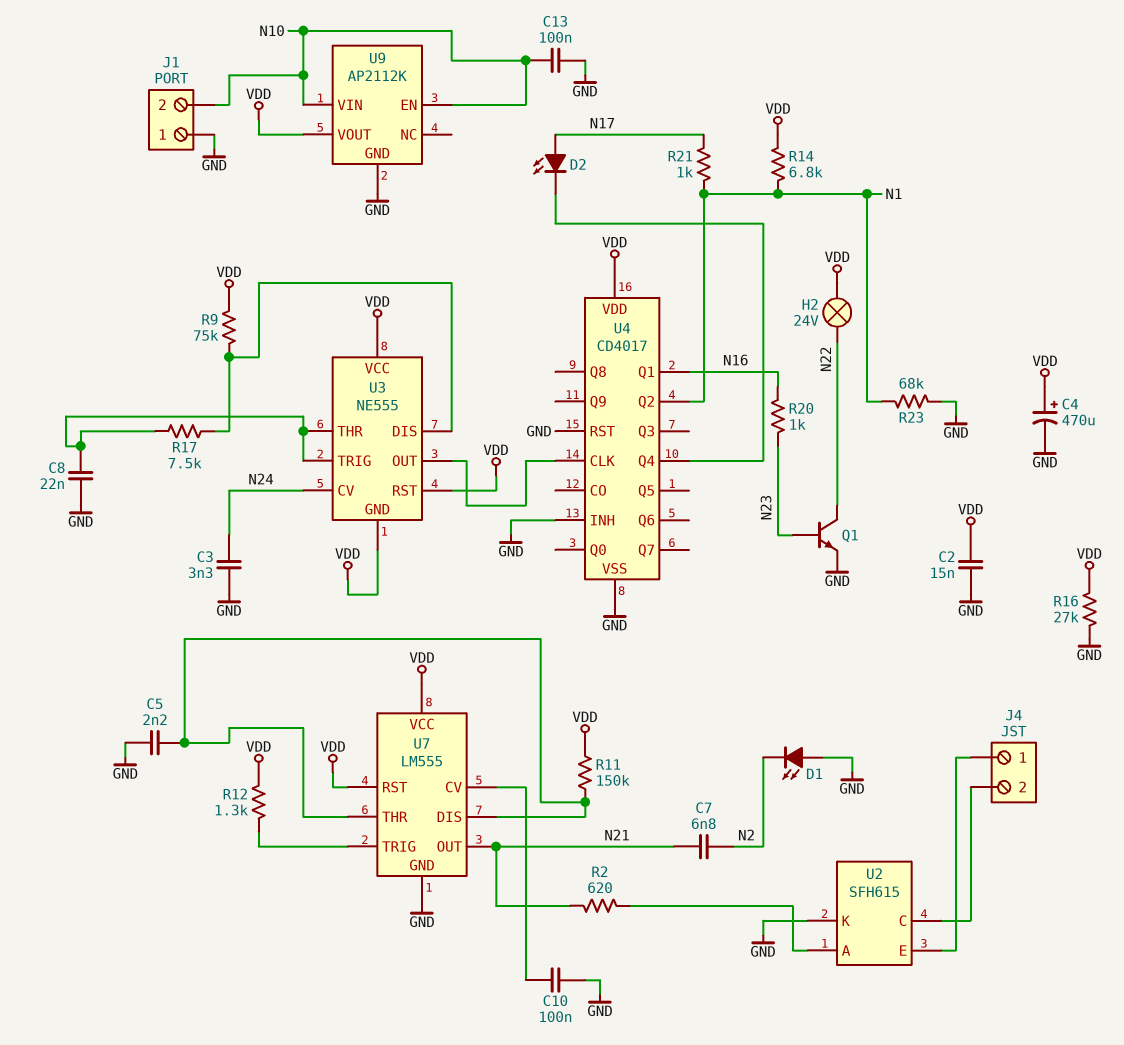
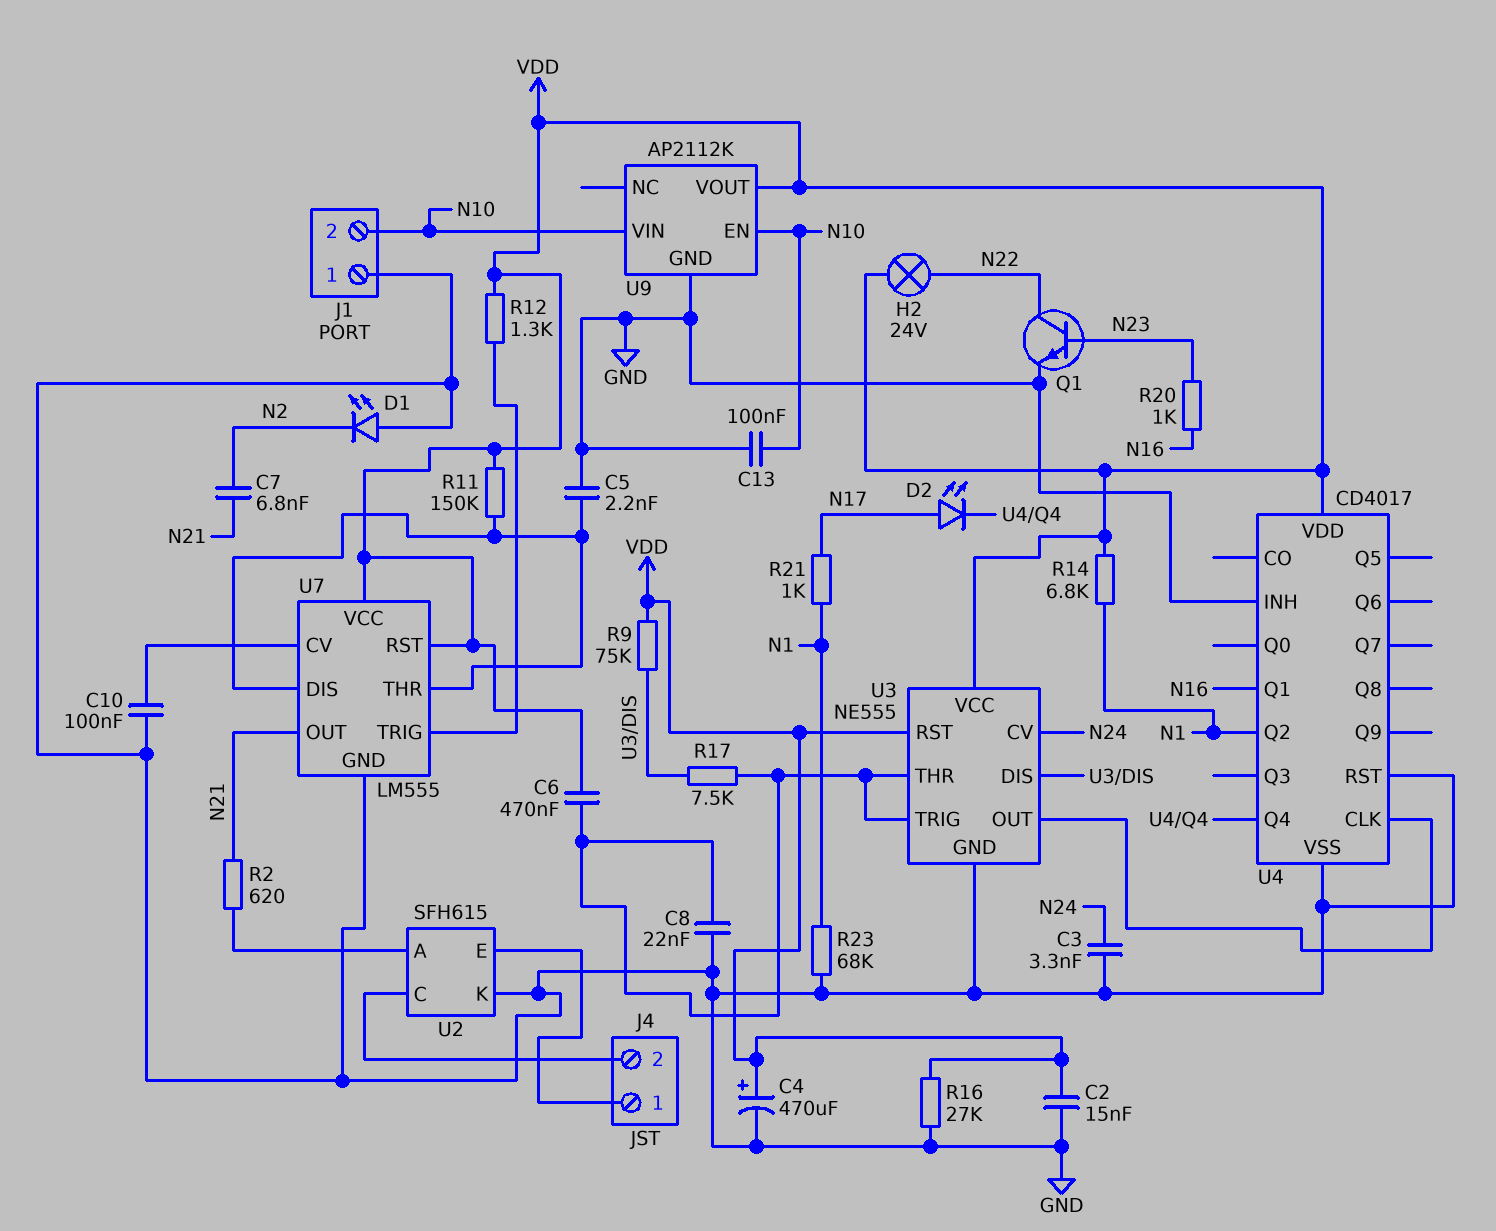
C6: none -> 470nF (U3/THR, VDD)
U3 pin GND: VDD -> GND

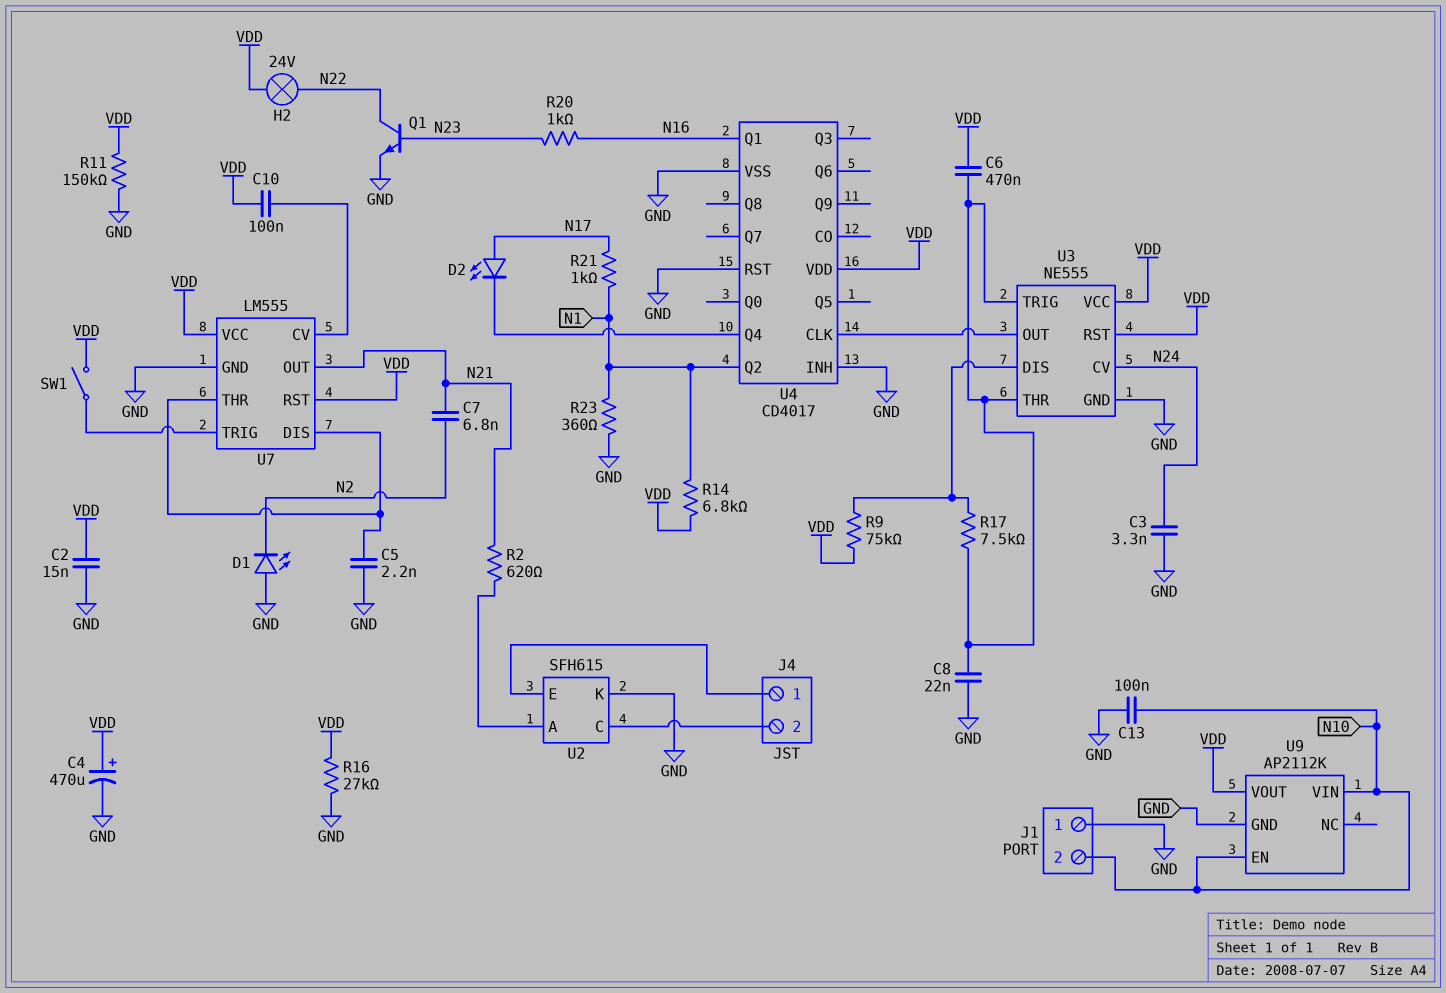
C10: 100nF (GND, U7/CV) -> 100nF (U7/CV, VDD)
R11: 150k (U7/DIS, VDD) -> 150k (GND, VDD)
R12: 1.3k (U7/TRIG, VDD) -> none
R23: 68k (GND, N1) -> 360 (GND, N1)
SW1: none -> switch (U7/TRIG, VDD)

